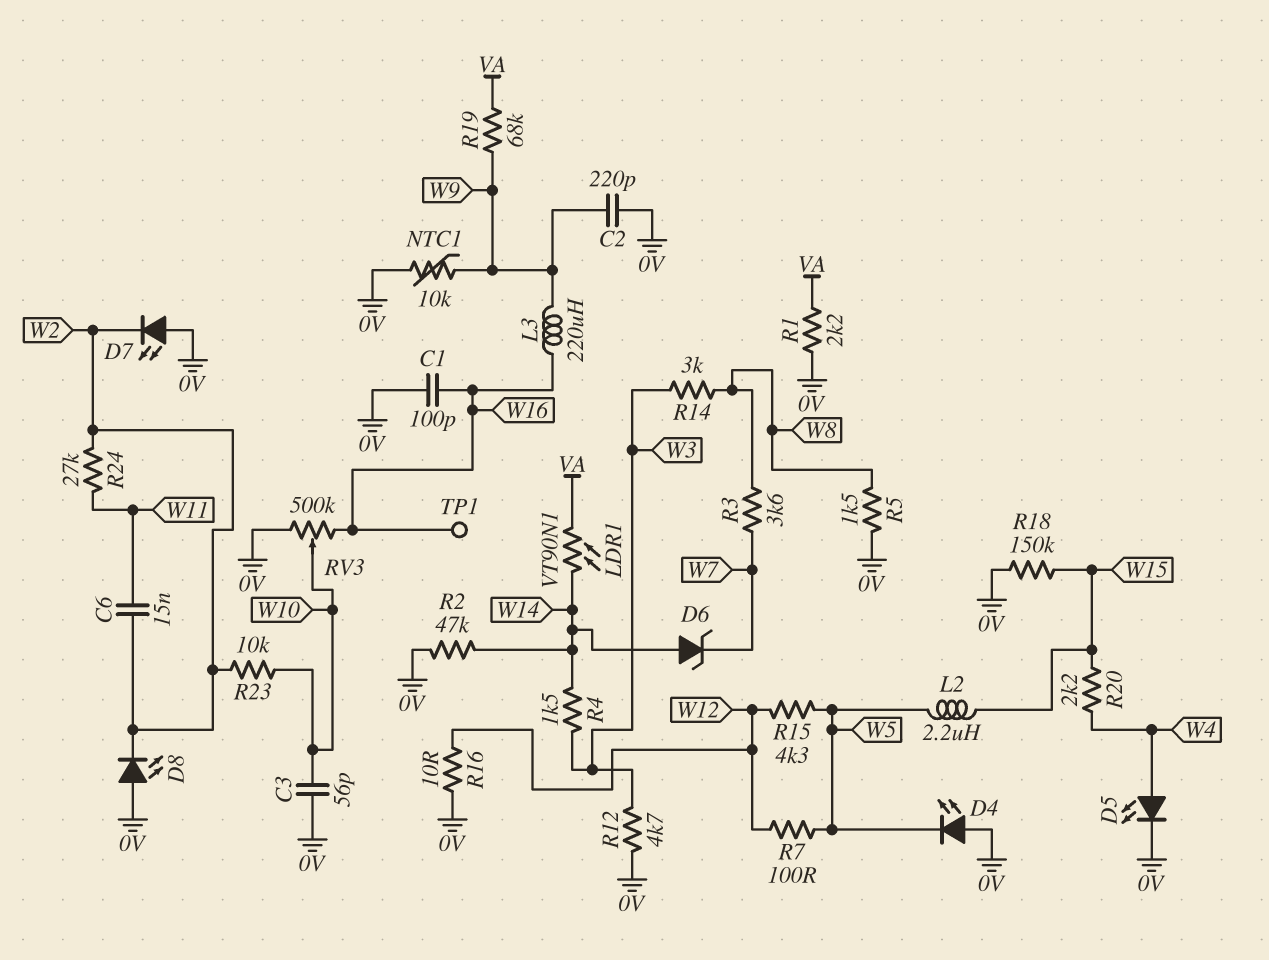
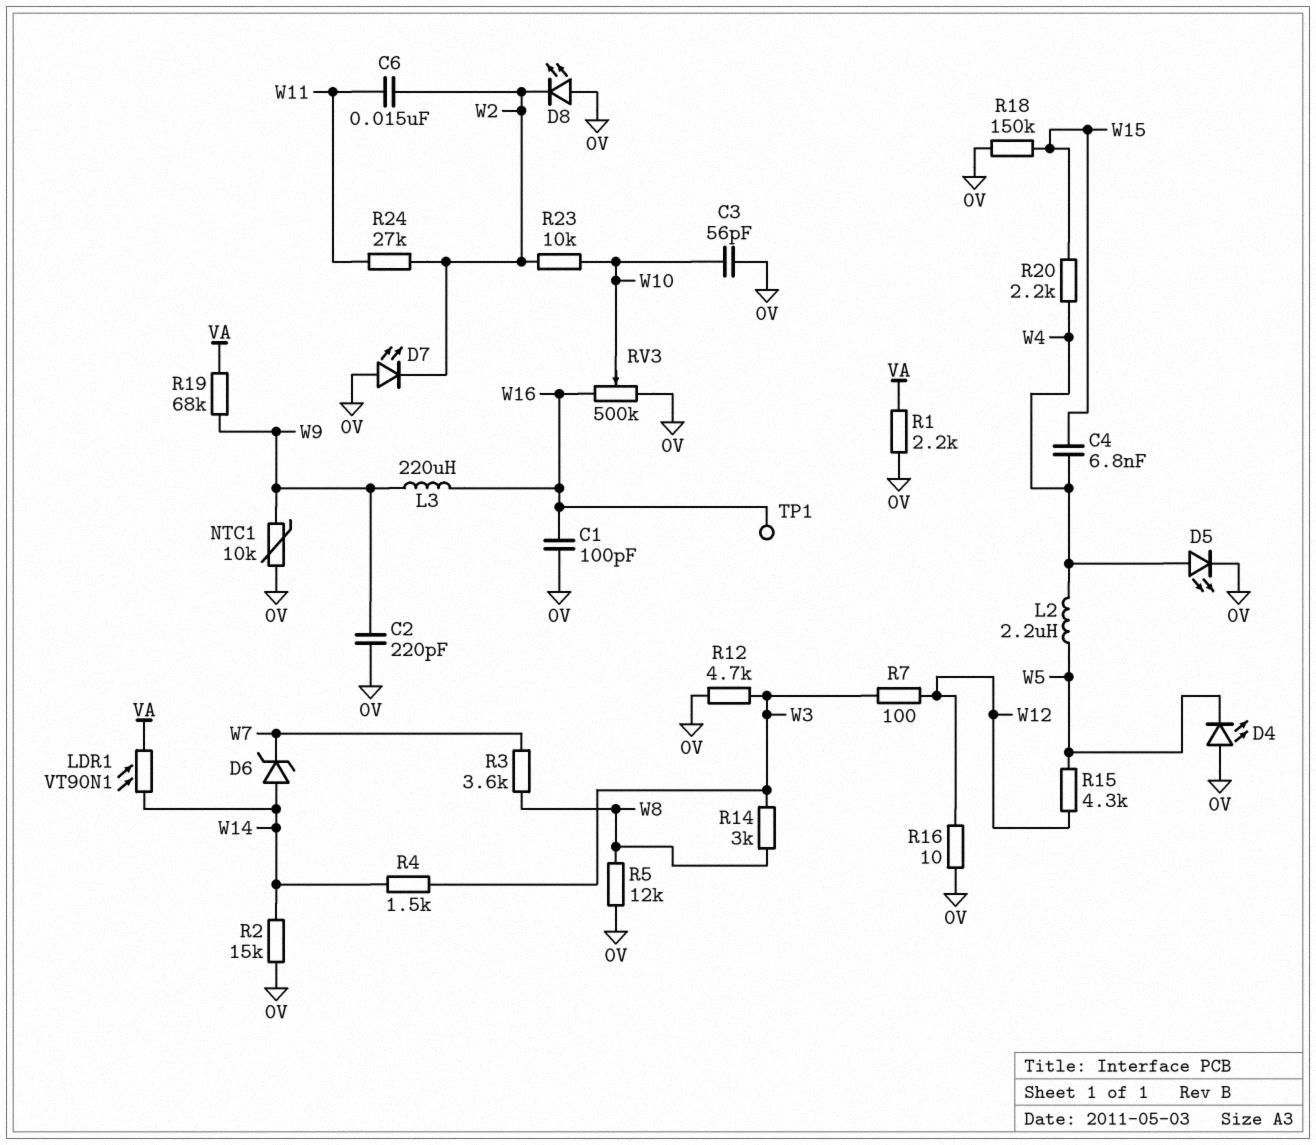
C4: none -> 6.8nF (W4, W15)
L2: 2.2uH (W5, W15) -> 2.2uH (W4, W5)
R2: 47k (0V, W14) -> 15k (0V, W14)
R5: 1.5k (0V, W8) -> 12k (0V, W8)
R7: 100 (W5, W12) -> 100 (W3, W12)

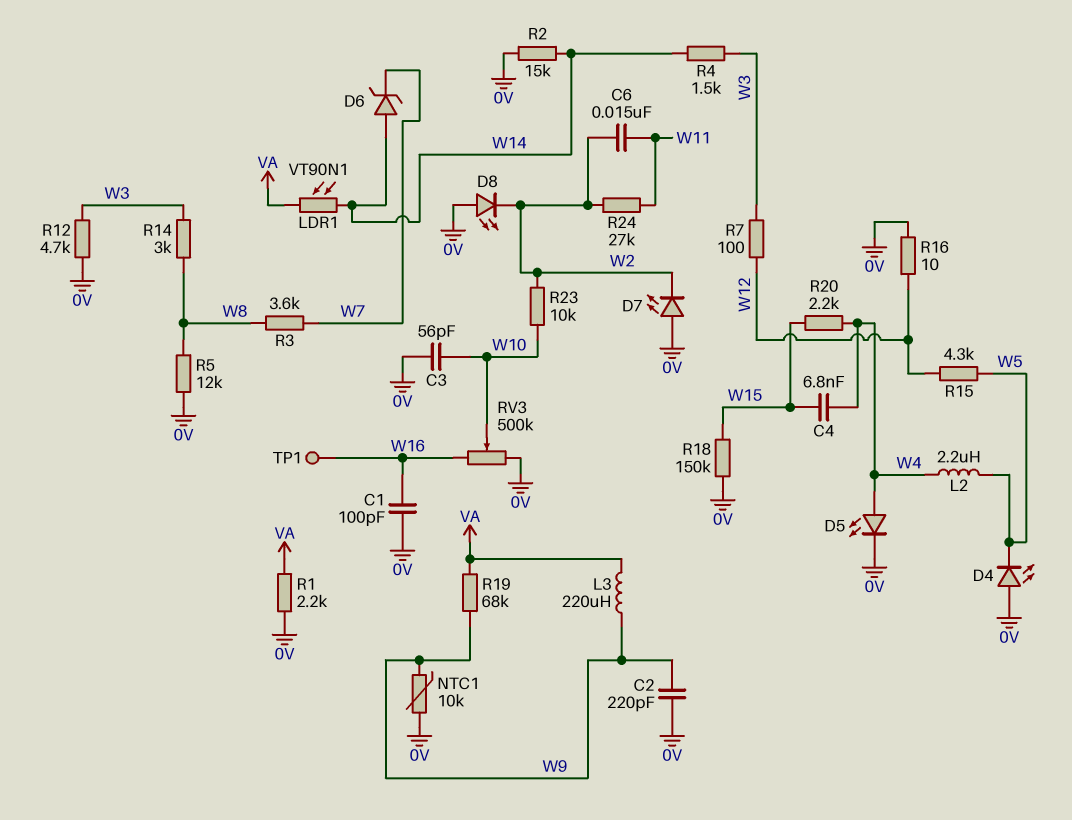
L3: 220uH (W9, W16) -> 220uH (VA, W9)

